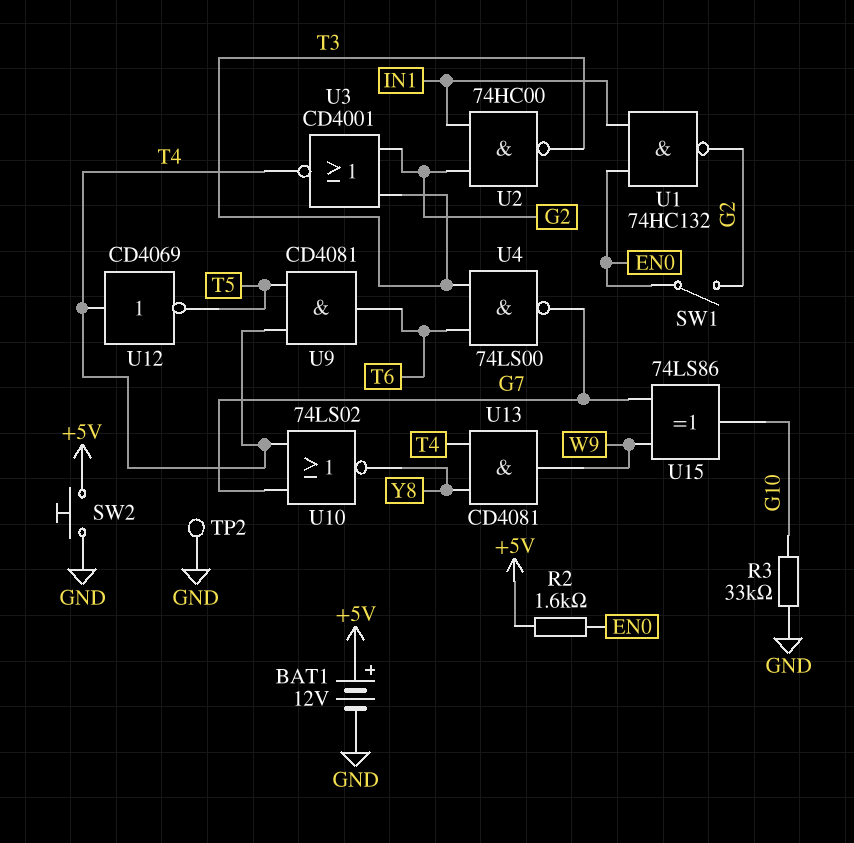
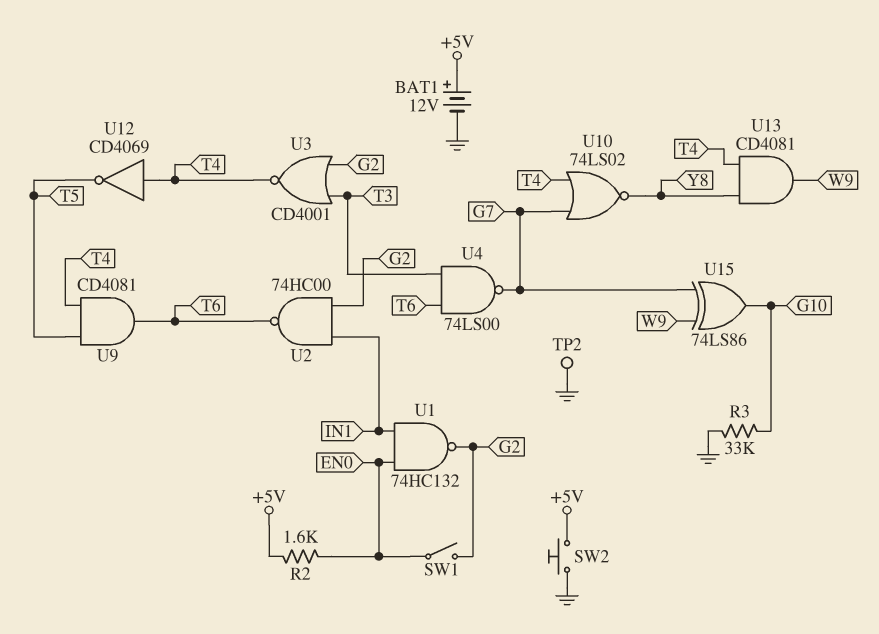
U2: NAND 74HC00 (in G2, in IN1, out T3) -> NAND 74HC00 (in G2, in IN1, out T6)

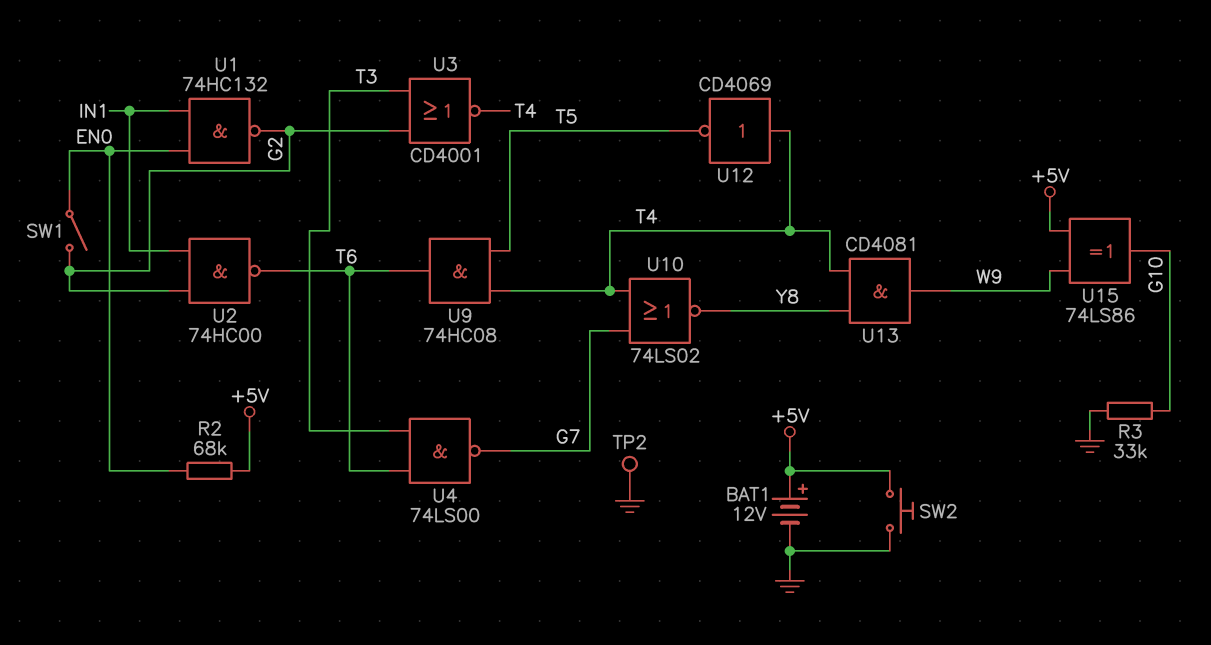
R2: 1.6k (+5V, EN0) -> 68k (+5V, EN0)
U9: AND CD4081 (in T4, in T5, out T6) -> AND 74HC08 (in T4, in T5, out T6)
U15: XOR 74LS86 (in G7, in W9, out G10) -> XOR 74LS86 (in +5V, in W9, out G10)

